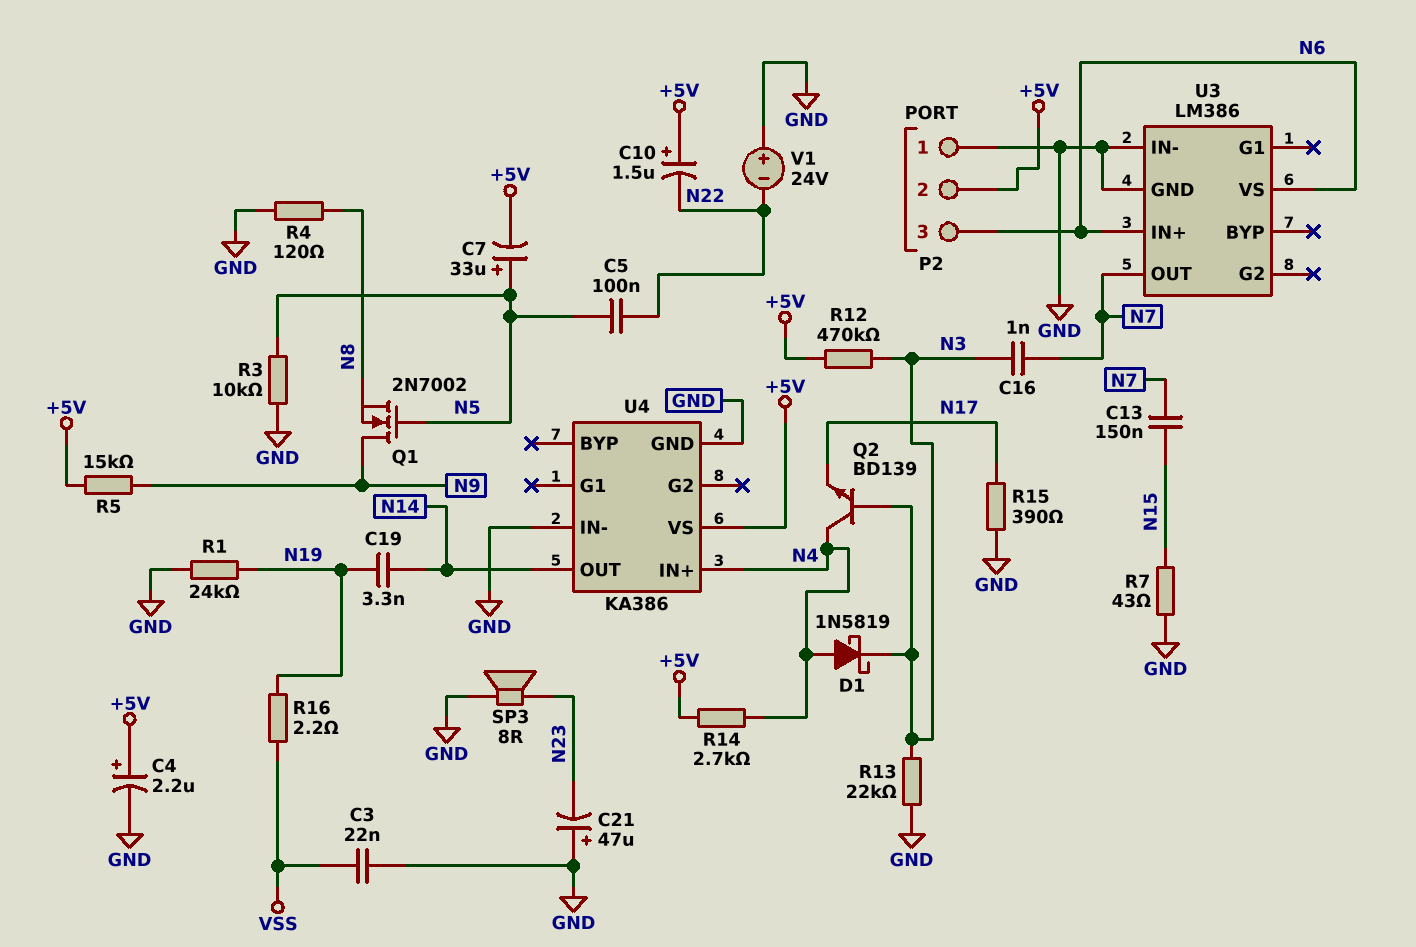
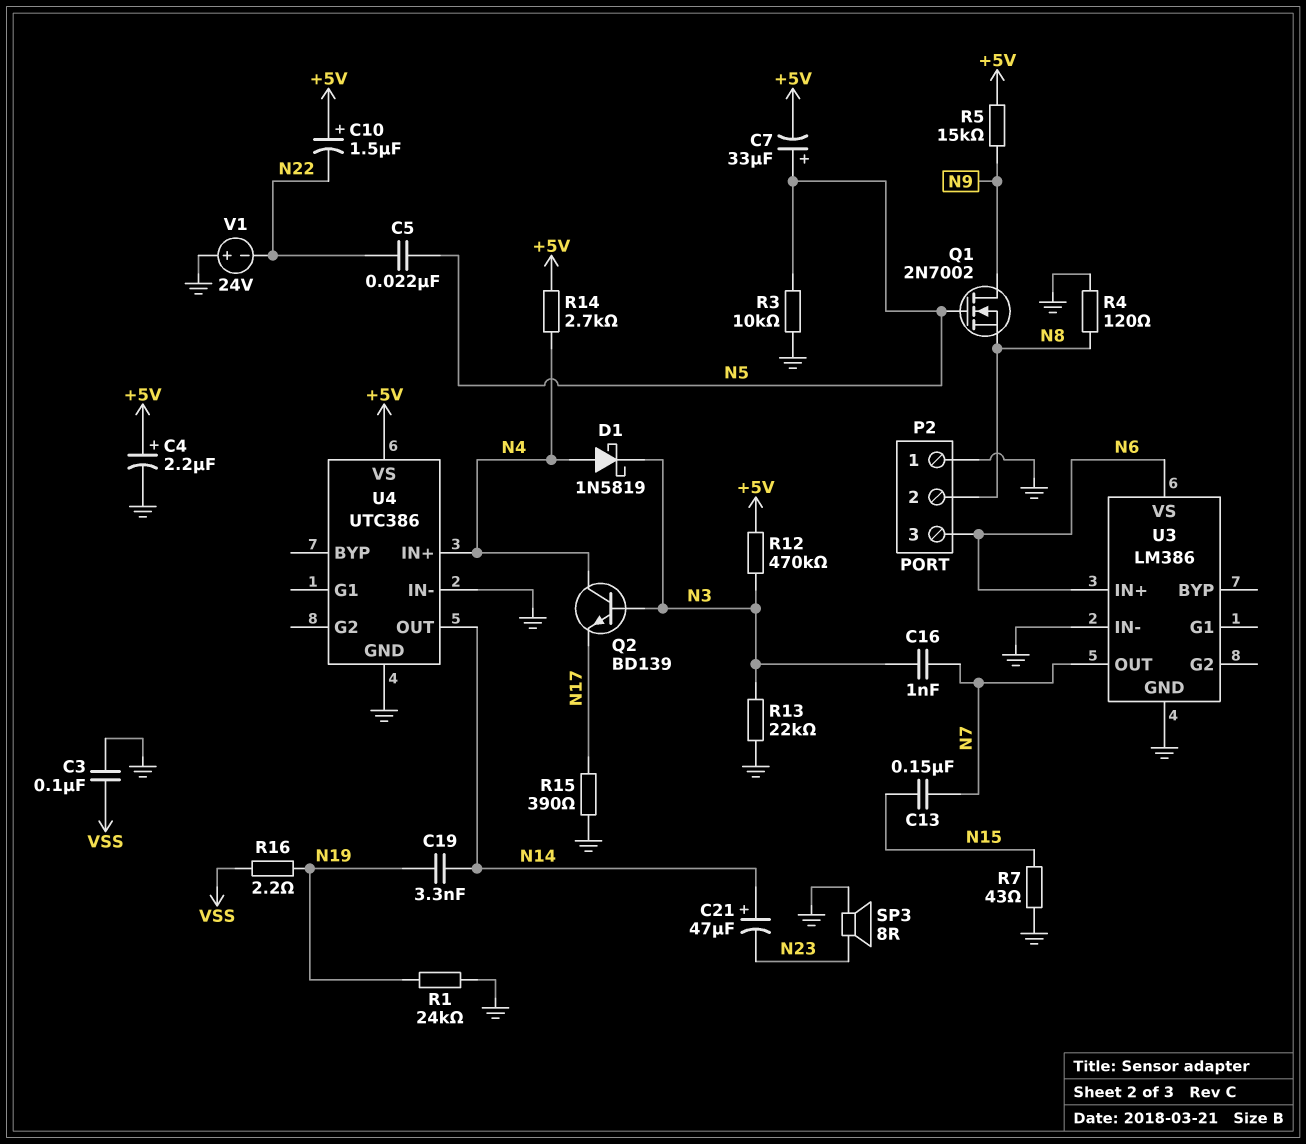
C3: 22nF (GND, VSS) -> 100nF (GND, VSS)
C5: 100nF (N5, N22) -> 22nF (N5, N22)
C21: 47uF (plus GND, minus N23) -> 47uF (plus N14, minus N23)
P2 pin 2: +5V -> N8
U4: KA386 -> UTC386

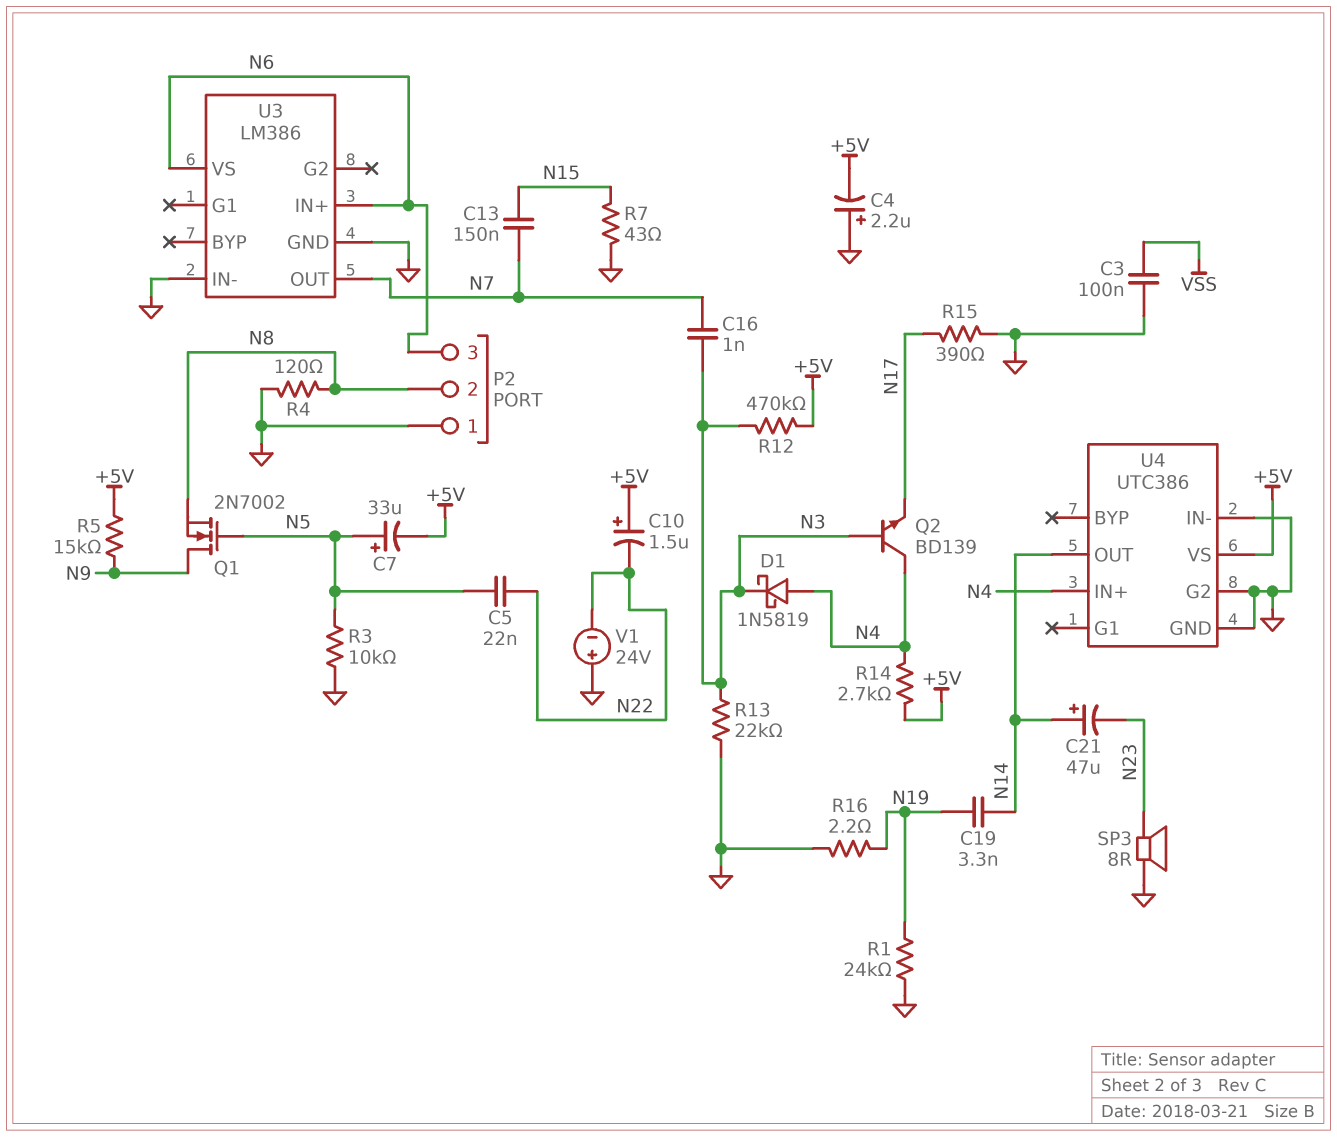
C4: 2.2uF (plus +5V, minus GND) -> 2.2uF (plus GND, minus +5V)
R16: 2.2 (N19, VSS) -> 2.2 (GND, N19)
U4 pin G2: none -> GND

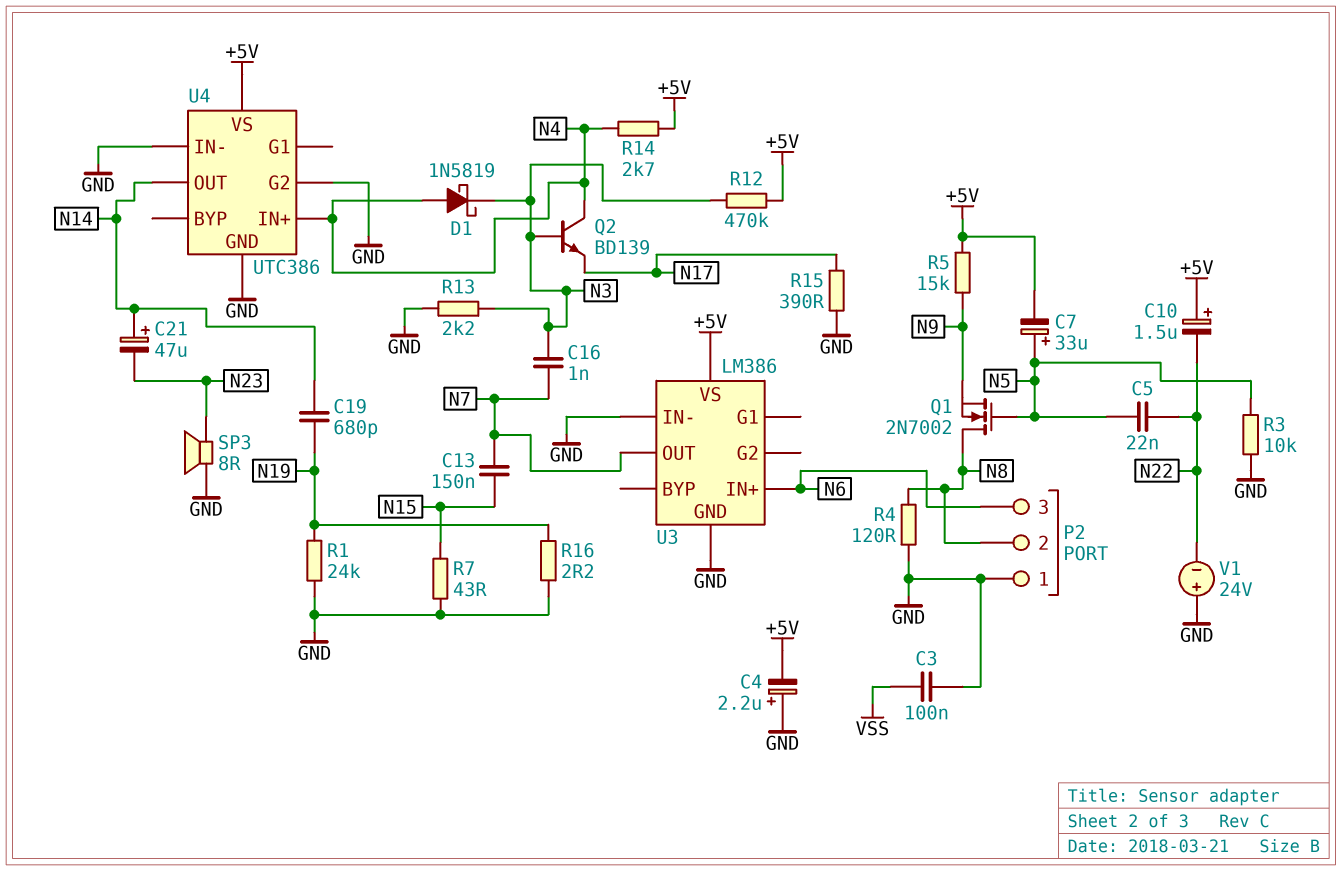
C19: 3.3nF (N14, N19) -> 680pF (N14, N19)
Q1: NMOS 2N7002 (G N5, D N9, S N8) -> NMOS 2N7002 (G N5, D N8, S N9)
R13: 22k (GND, N3) -> 2.2k (GND, N3)
U3 pin VS: N6 -> +5V

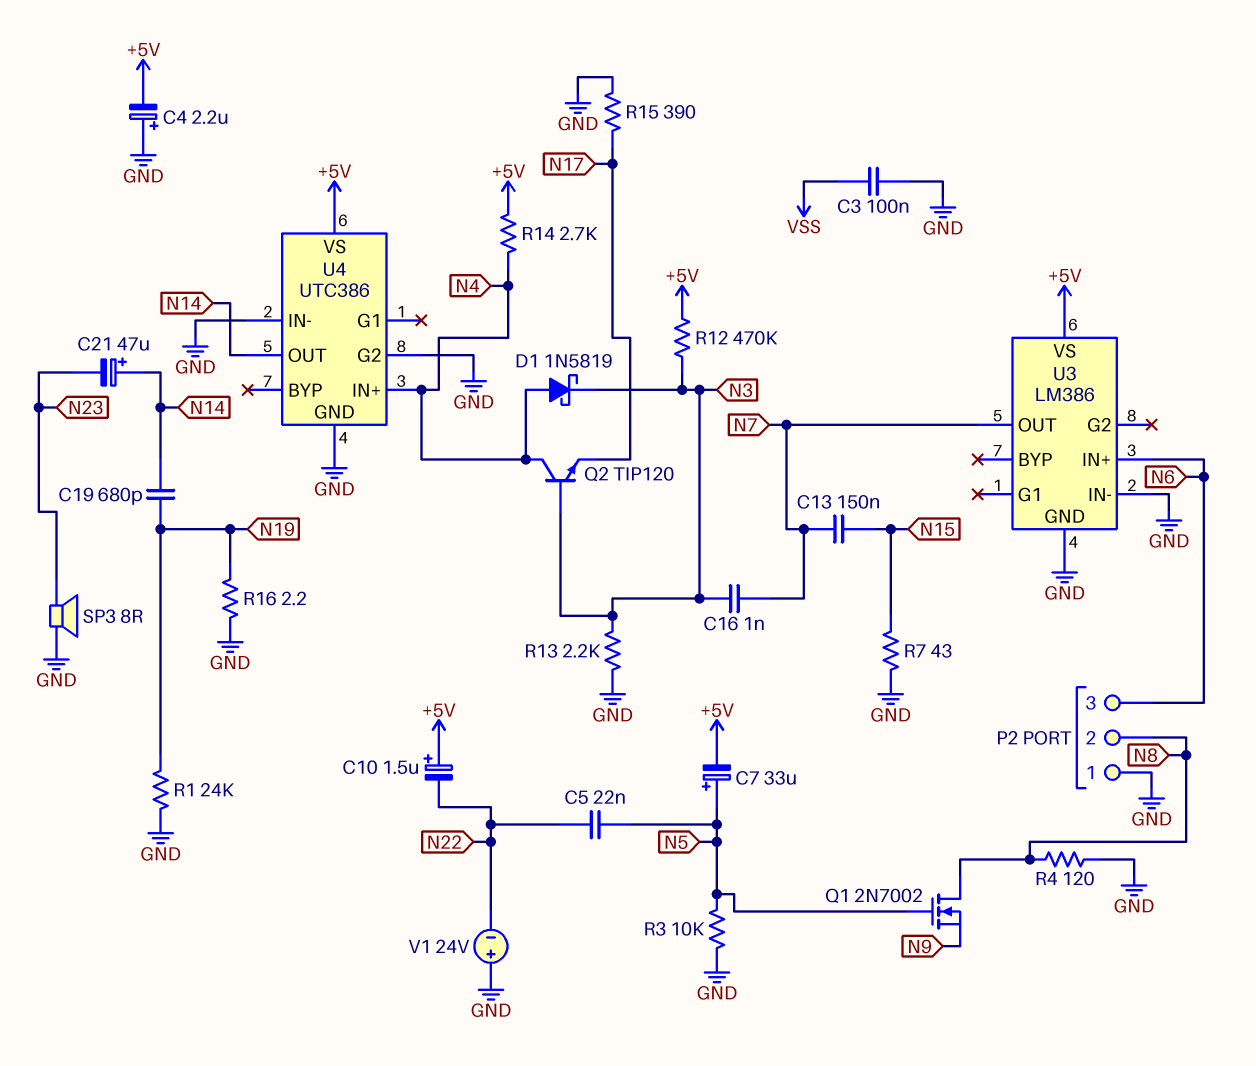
Q2: NPN BD139 (B N3, C N4, E N17) -> NPN TIP120 (B N3, C N4, E N17)
R5: 15k (+5V, N9) -> none

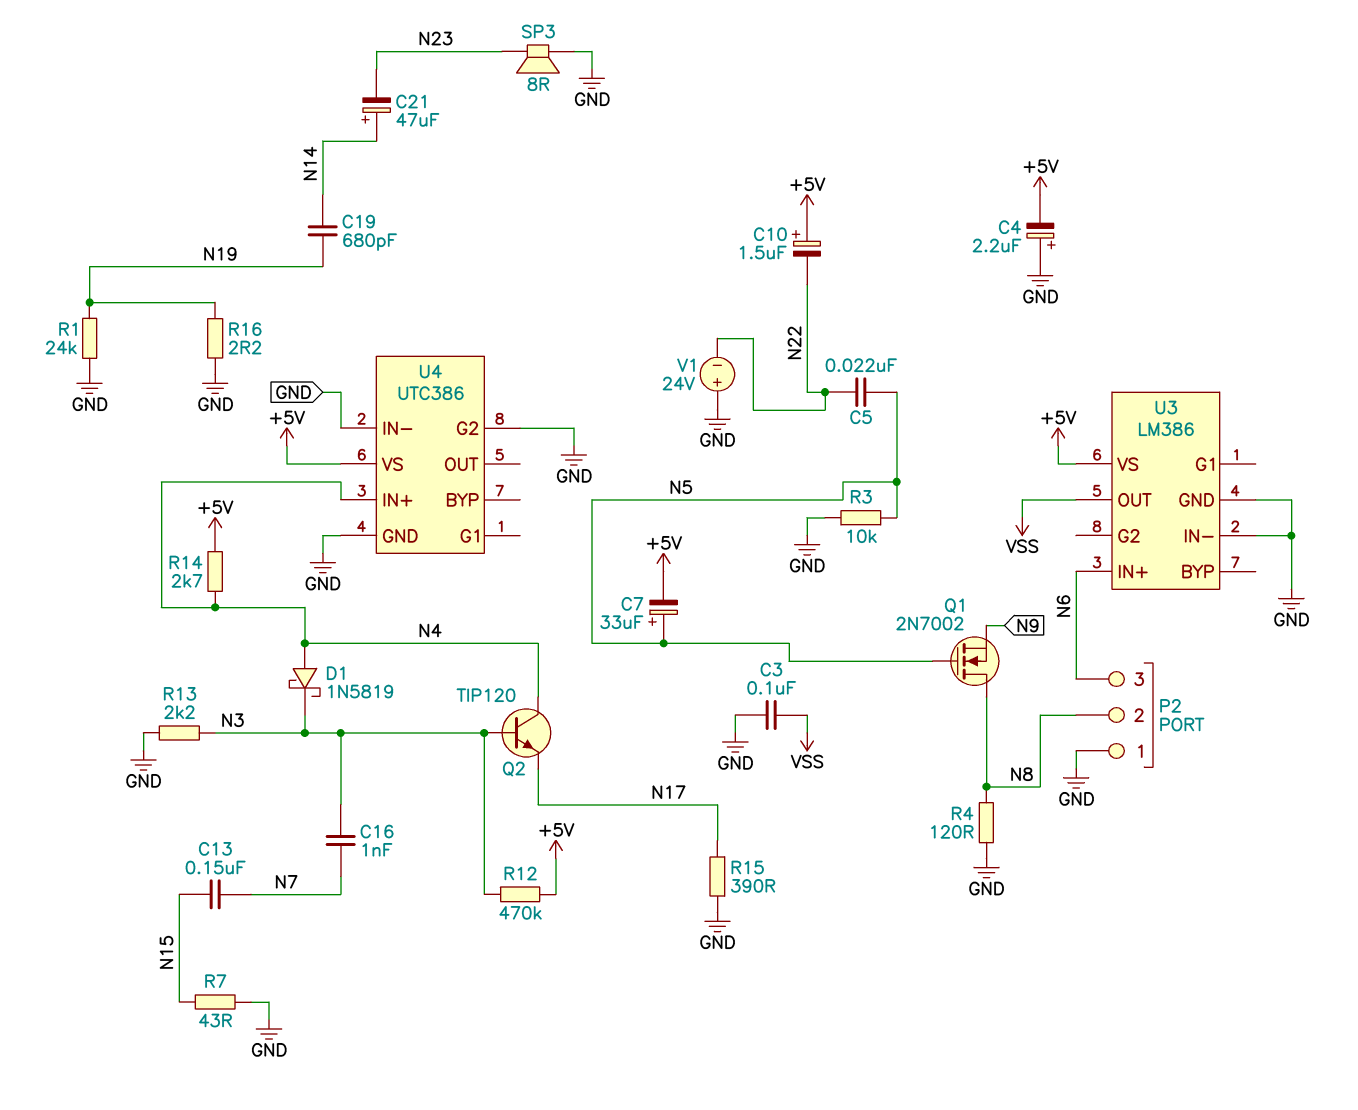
U3 pin OUT: N7 -> VSS
U4 pin OUT: N14 -> none

